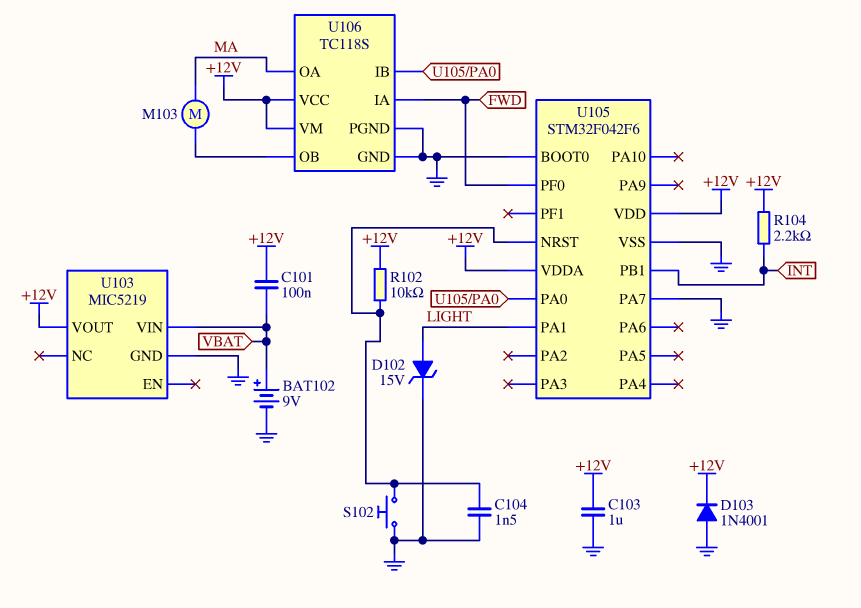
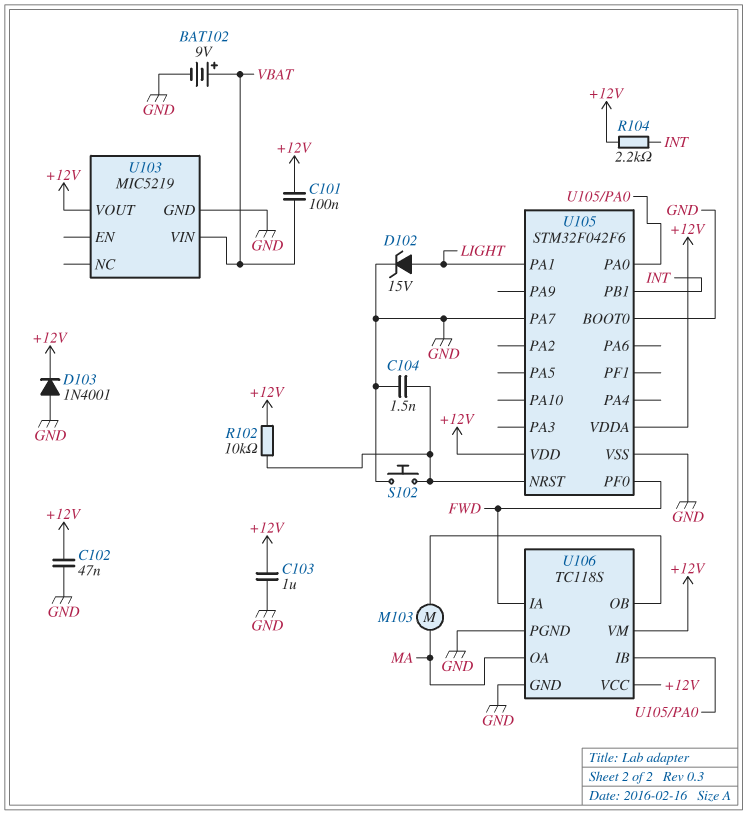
C102: none -> 47nF (+12V, GND)

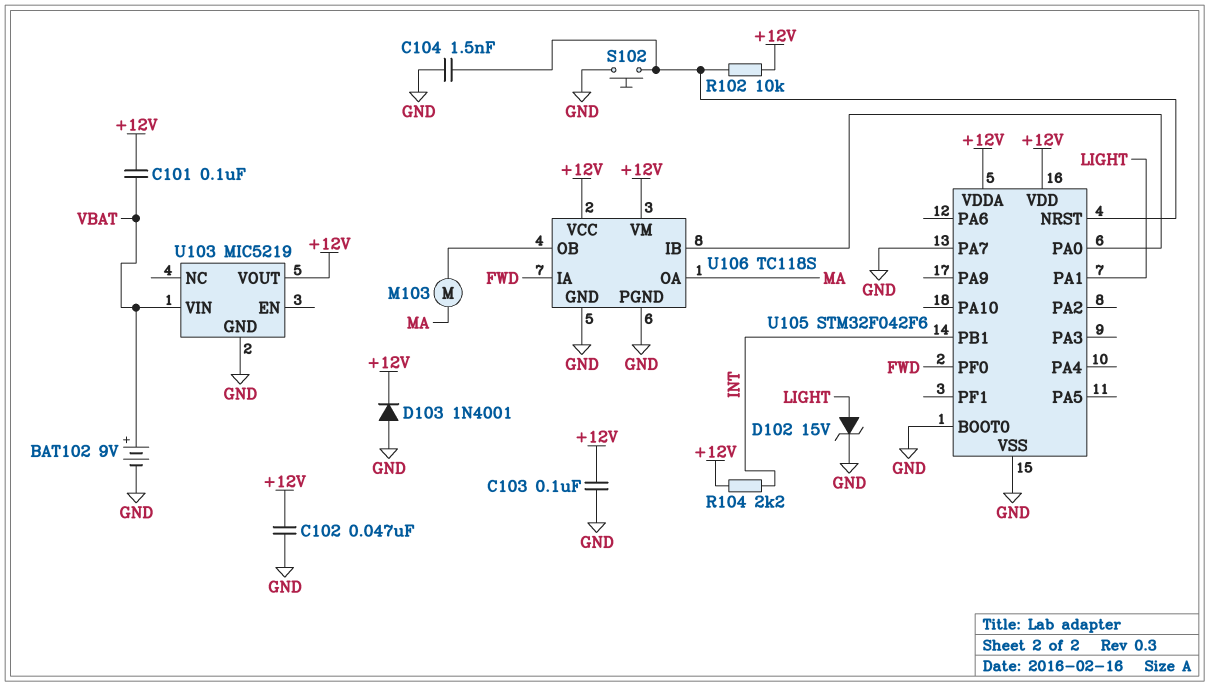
C103: 1uF (+12V, GND) -> 100nF (+12V, GND)

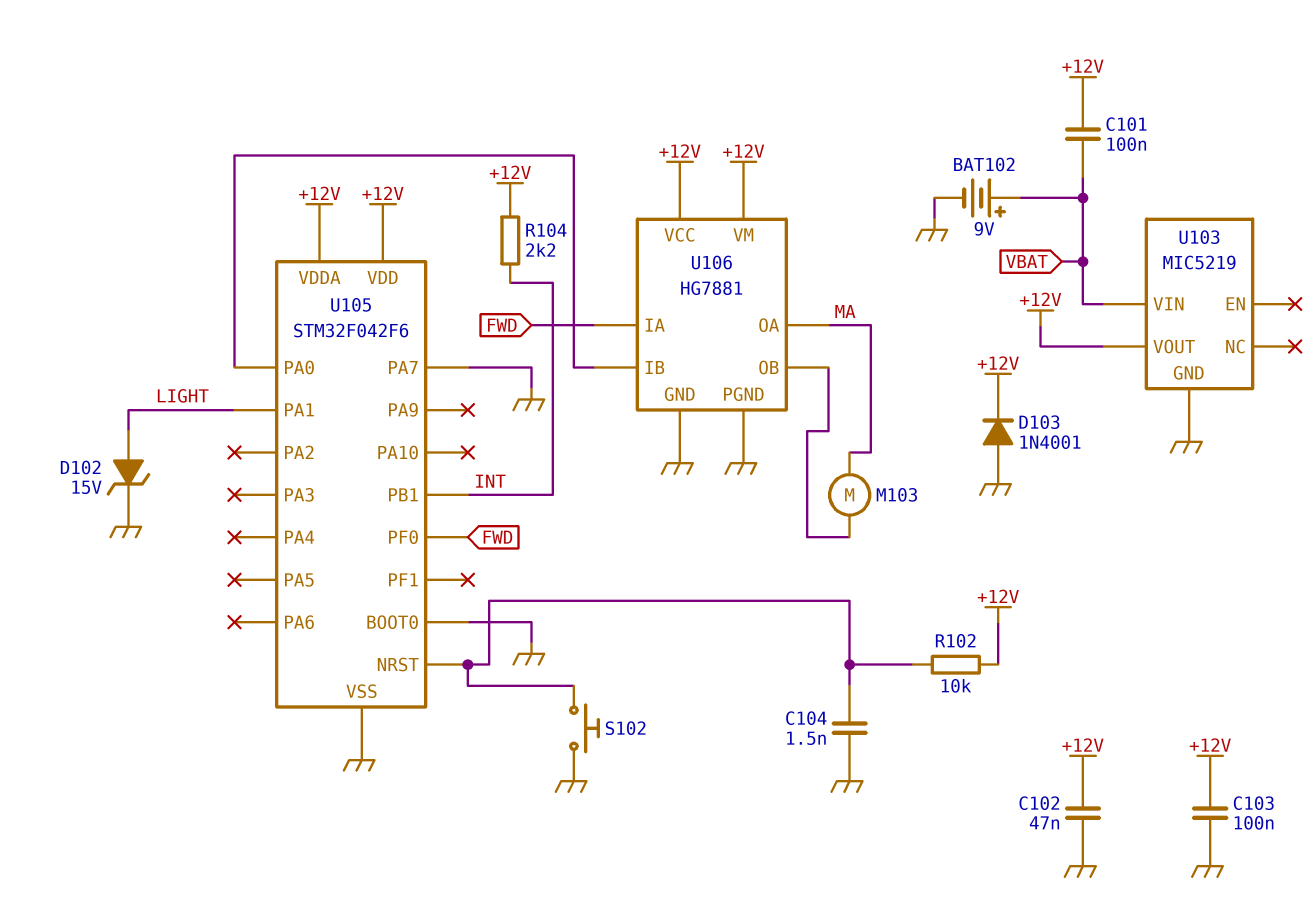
U106: TC118S -> HG7881

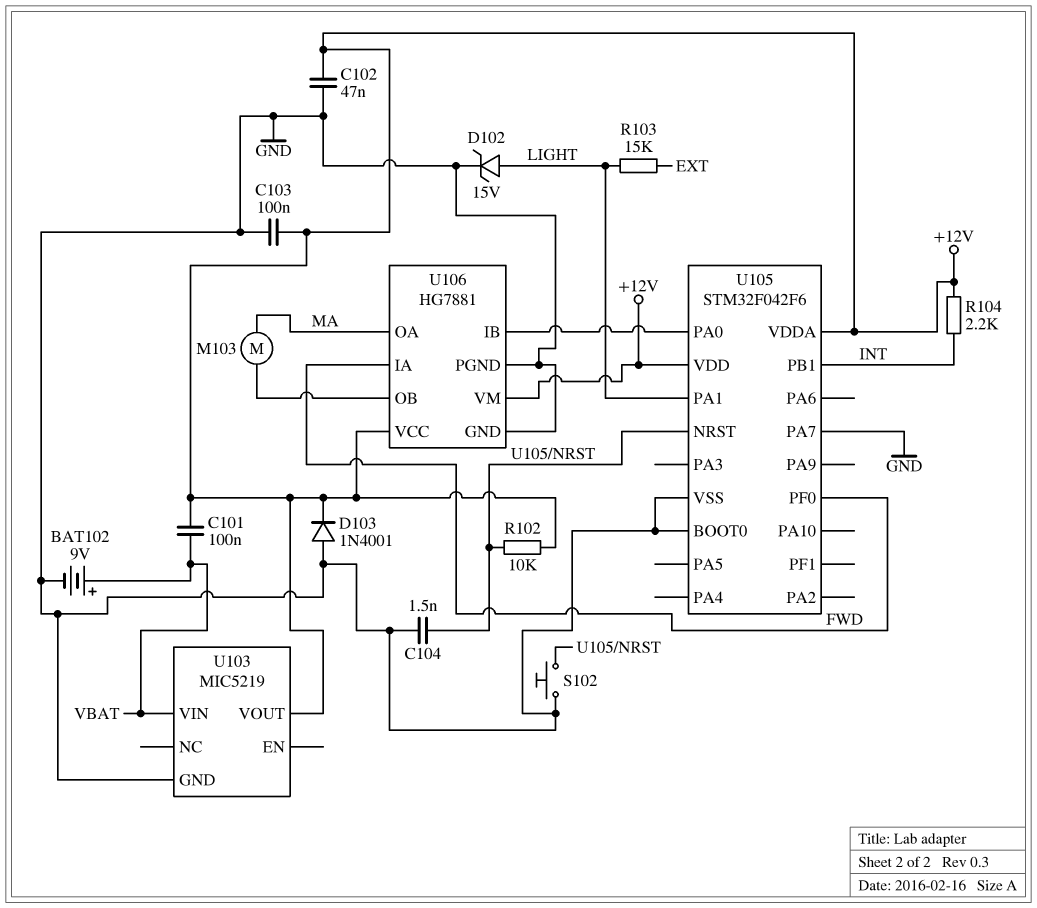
R103: none -> 15k (EXT, LIGHT)

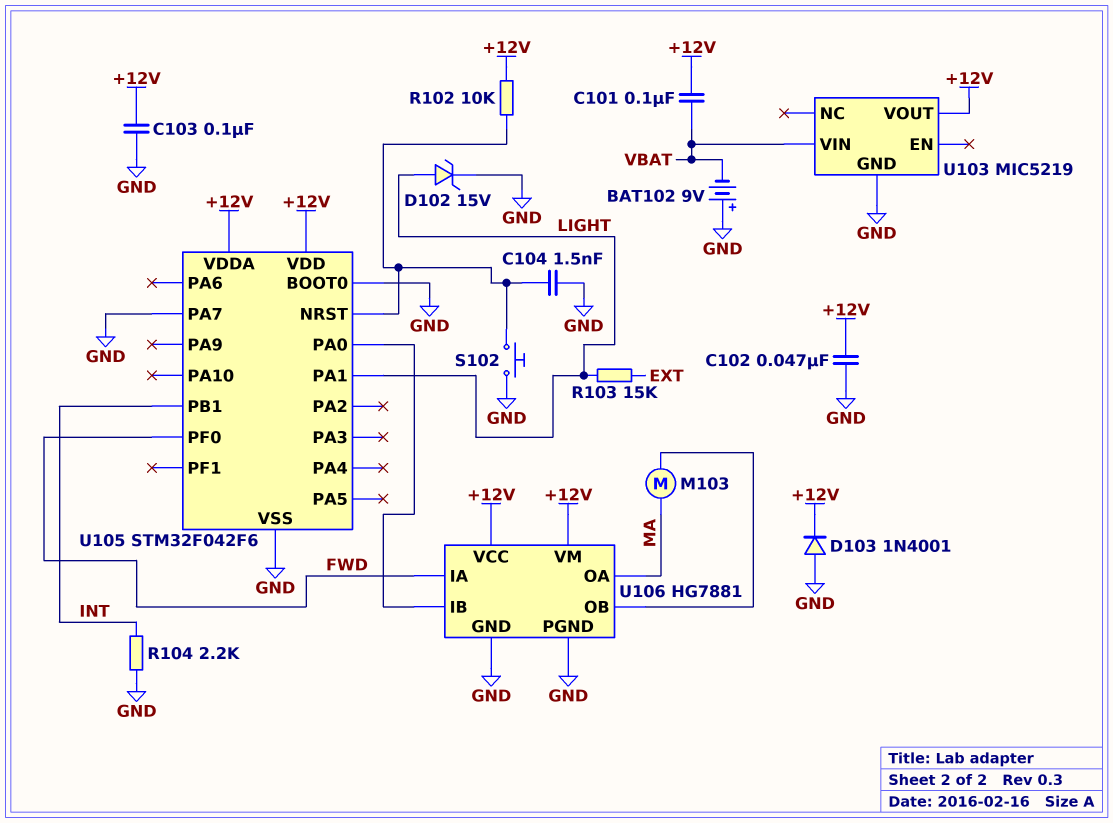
BAT102: 9V (plus VBAT, minus GND) -> 9V (plus GND, minus VBAT)
R104: 2.2k (+12V, INT) -> 2.2k (GND, INT)

